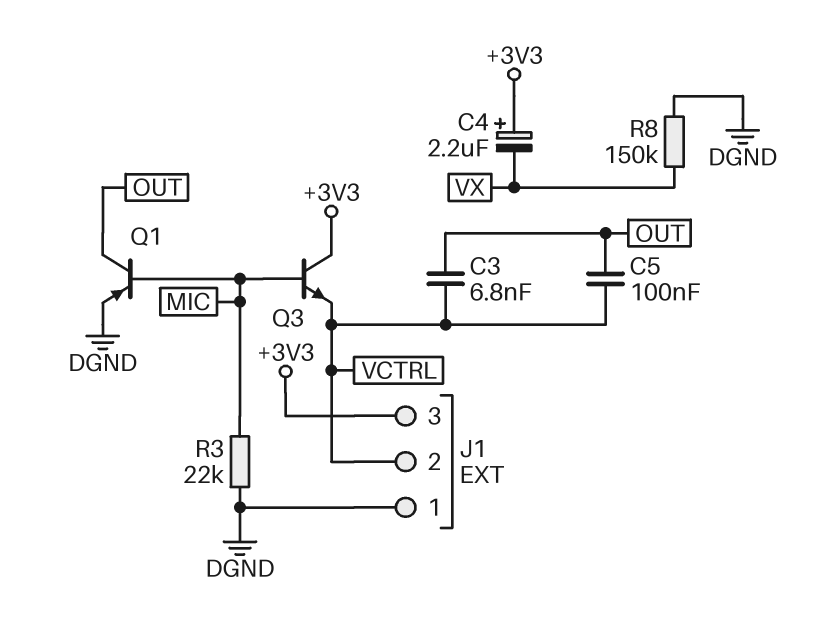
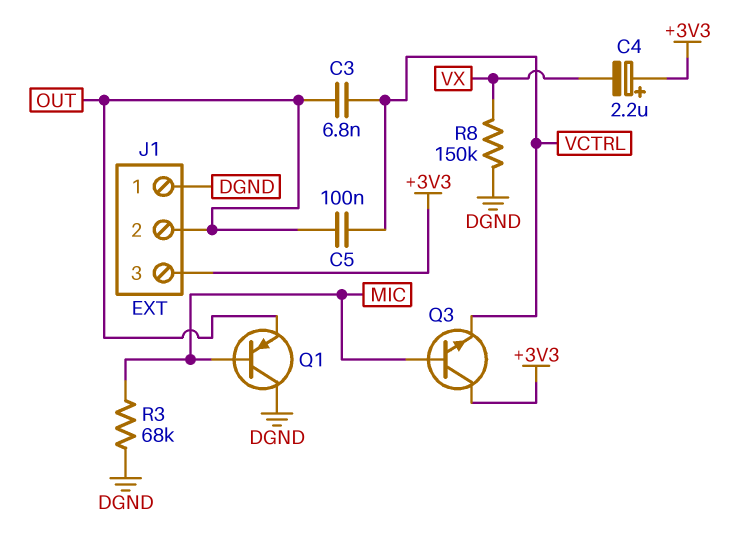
J1 pin 2: VCTRL -> OUT
Q1: PNP (B MIC, C OUT, E DGND) -> PNP (B MIC, C DGND, E OUT)
R3: 22k (DGND, MIC) -> 68k (DGND, MIC)

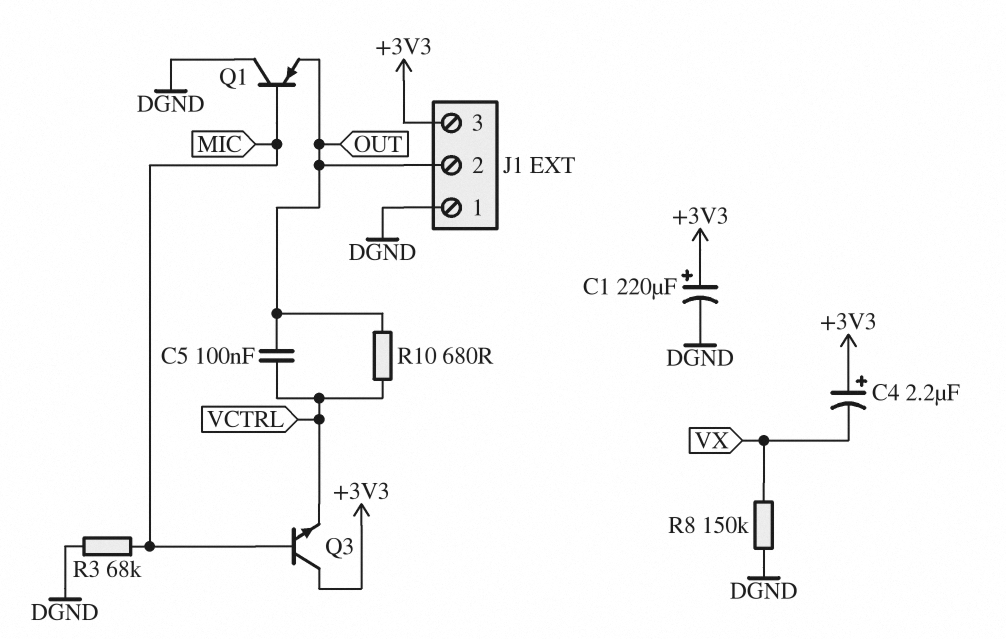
C1: none -> 220uF (plus +3V3, minus DGND)
C3: 6.8nF (OUT, VCTRL) -> none
R10: none -> 680 (OUT, VCTRL)

